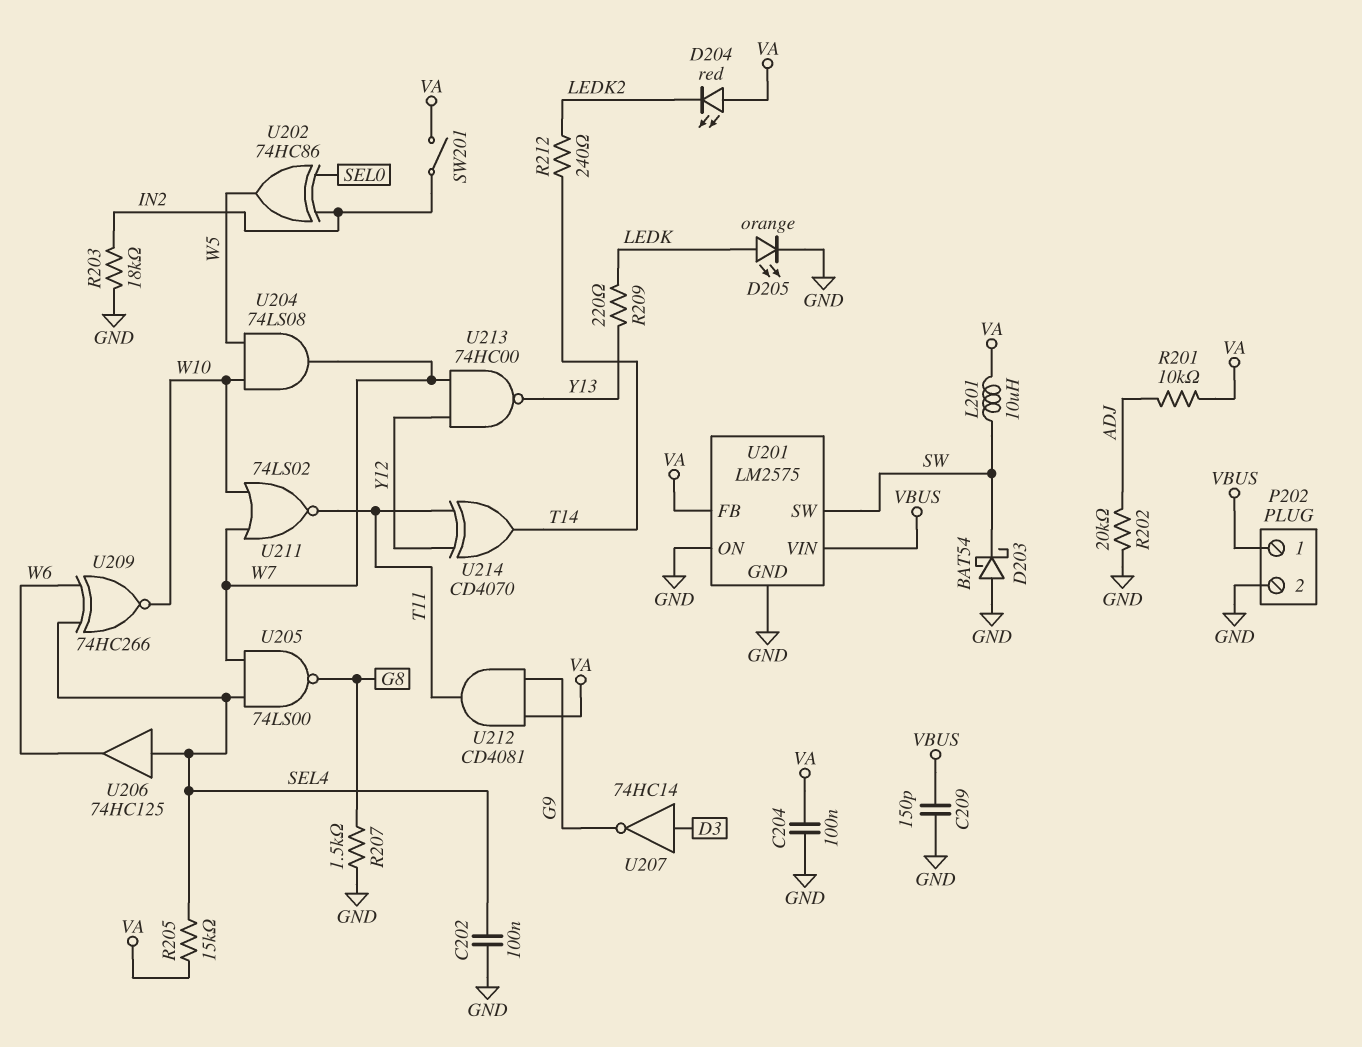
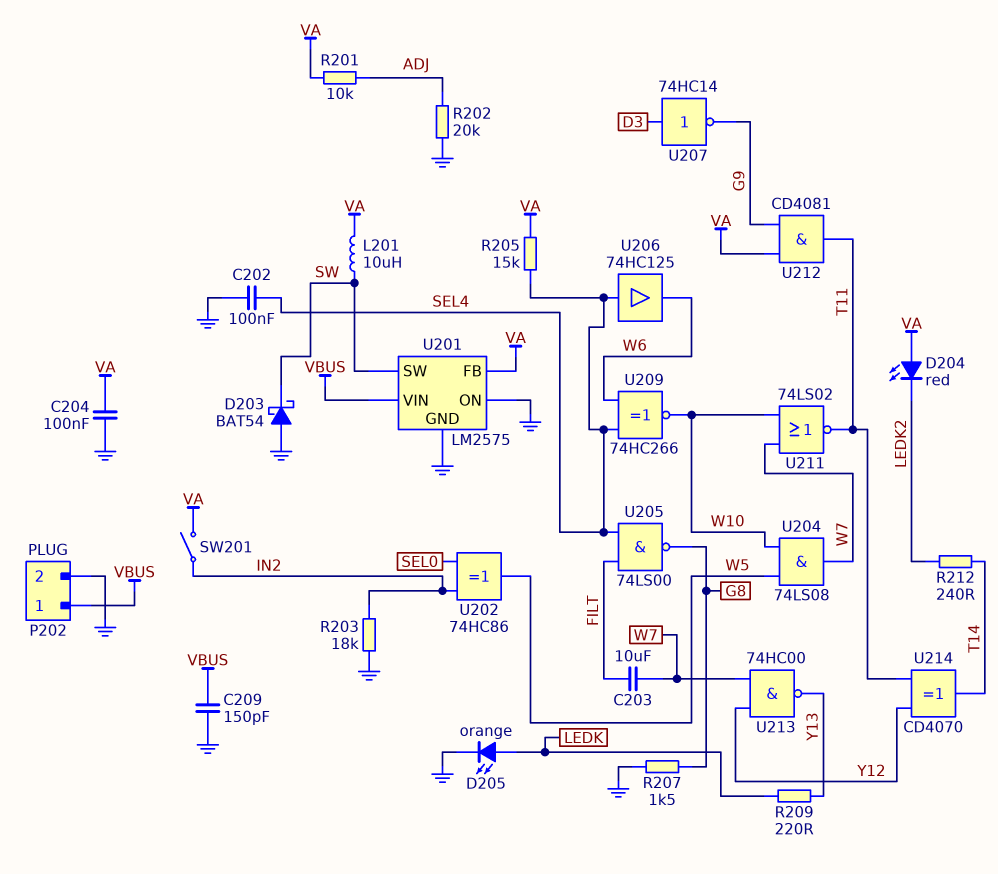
C203: none -> 10uF (FILT, W7)
U205: NAND 74LS00 (in SEL4, in W7, out G8) -> NAND 74LS00 (in FILT, in SEL4, out G8)

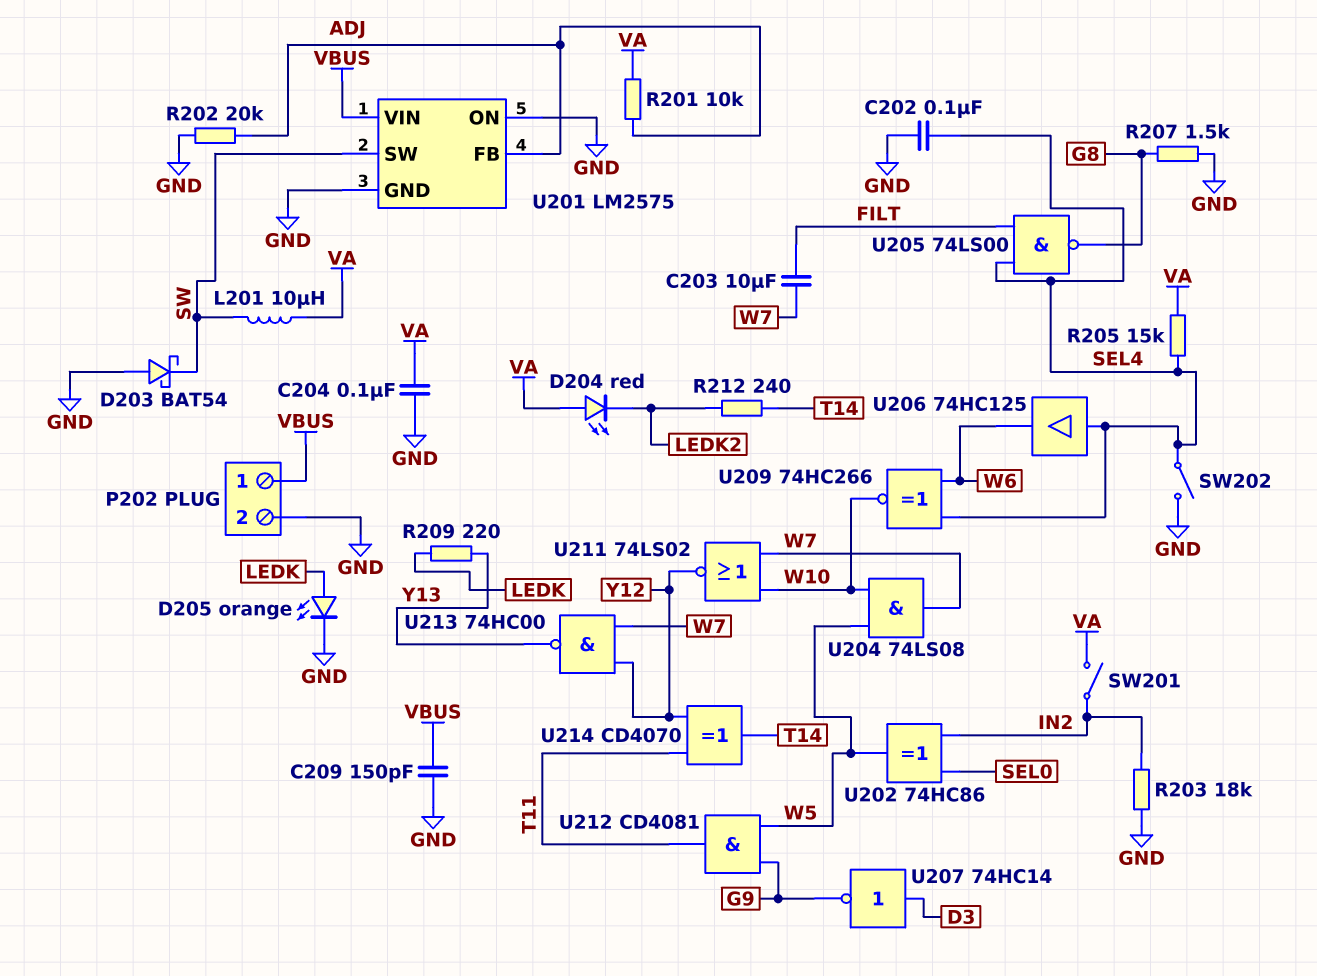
SW202: none -> switch (GND, SEL4)
U201 pin FB: VA -> ADJ
U211: NOR 74LS02 (in W7, in W10, out T11) -> NOR 74LS02 (in W7, in W10, out Y12)
U212: AND CD4081 (in G9, in VA, out T11) -> AND CD4081 (in G9, in W5, out T11)

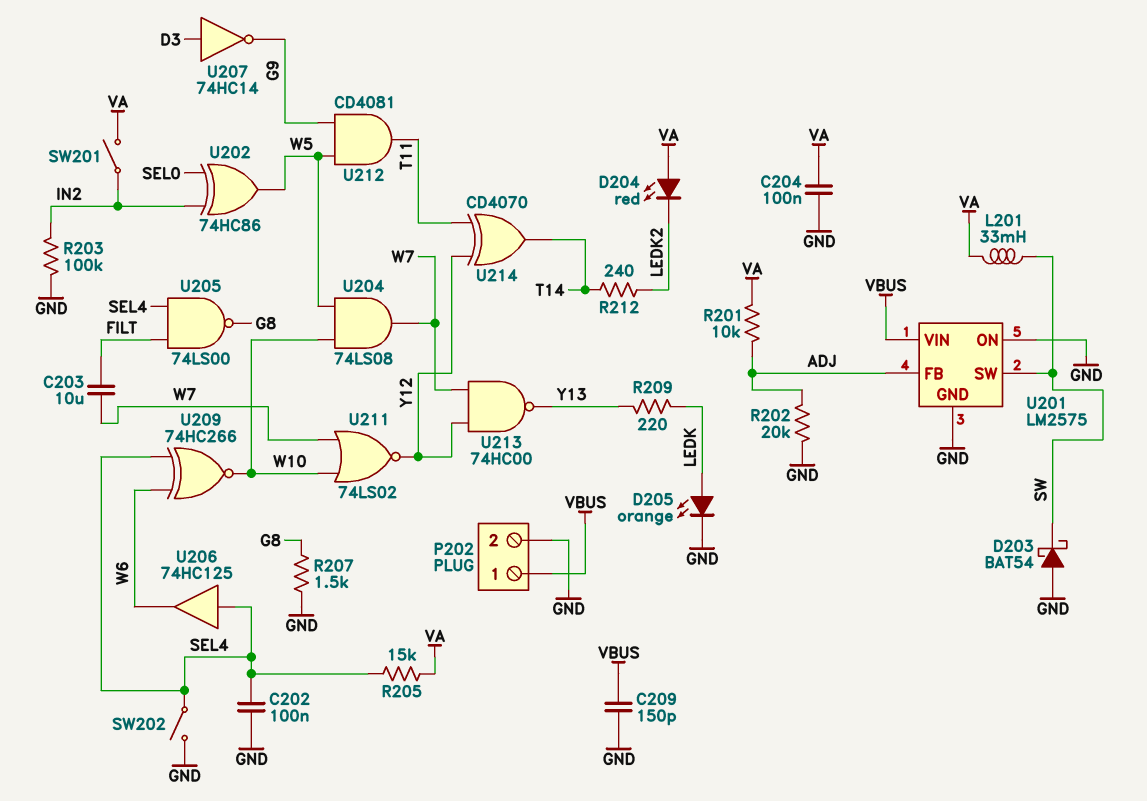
L201: 10uH (SW, VA) -> 33mH (SW, VA)
R203: 18k (GND, IN2) -> 100k (GND, IN2)

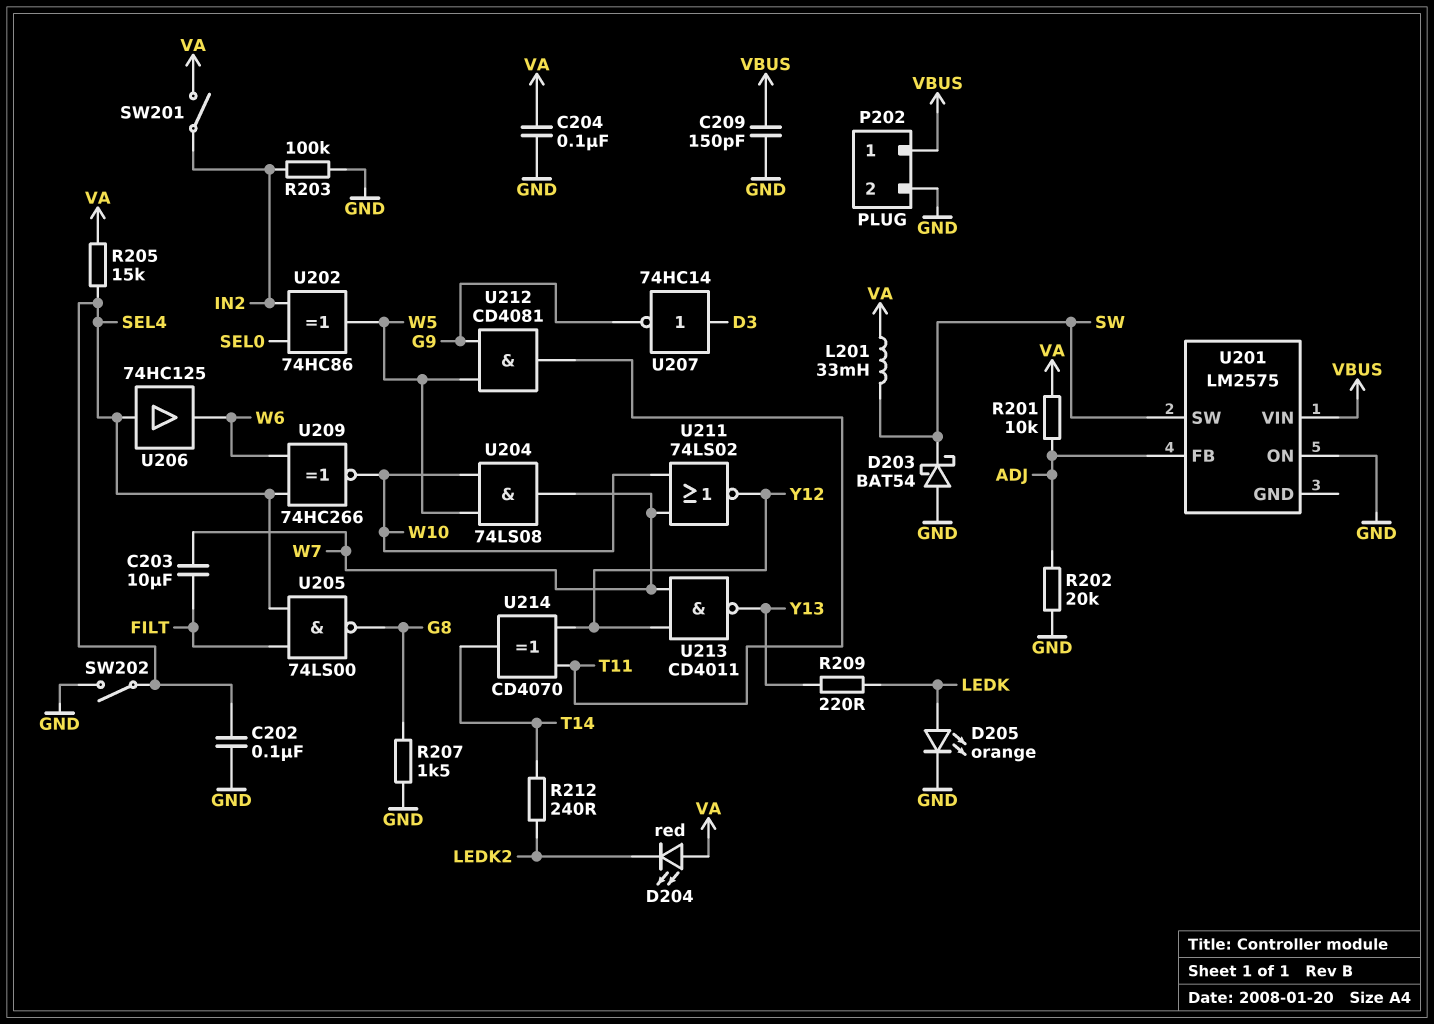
U201 pin GND: GND -> none
U213: NAND 74HC00 (in W7, in Y12, out Y13) -> NAND CD4011 (in W7, in Y12, out Y13)

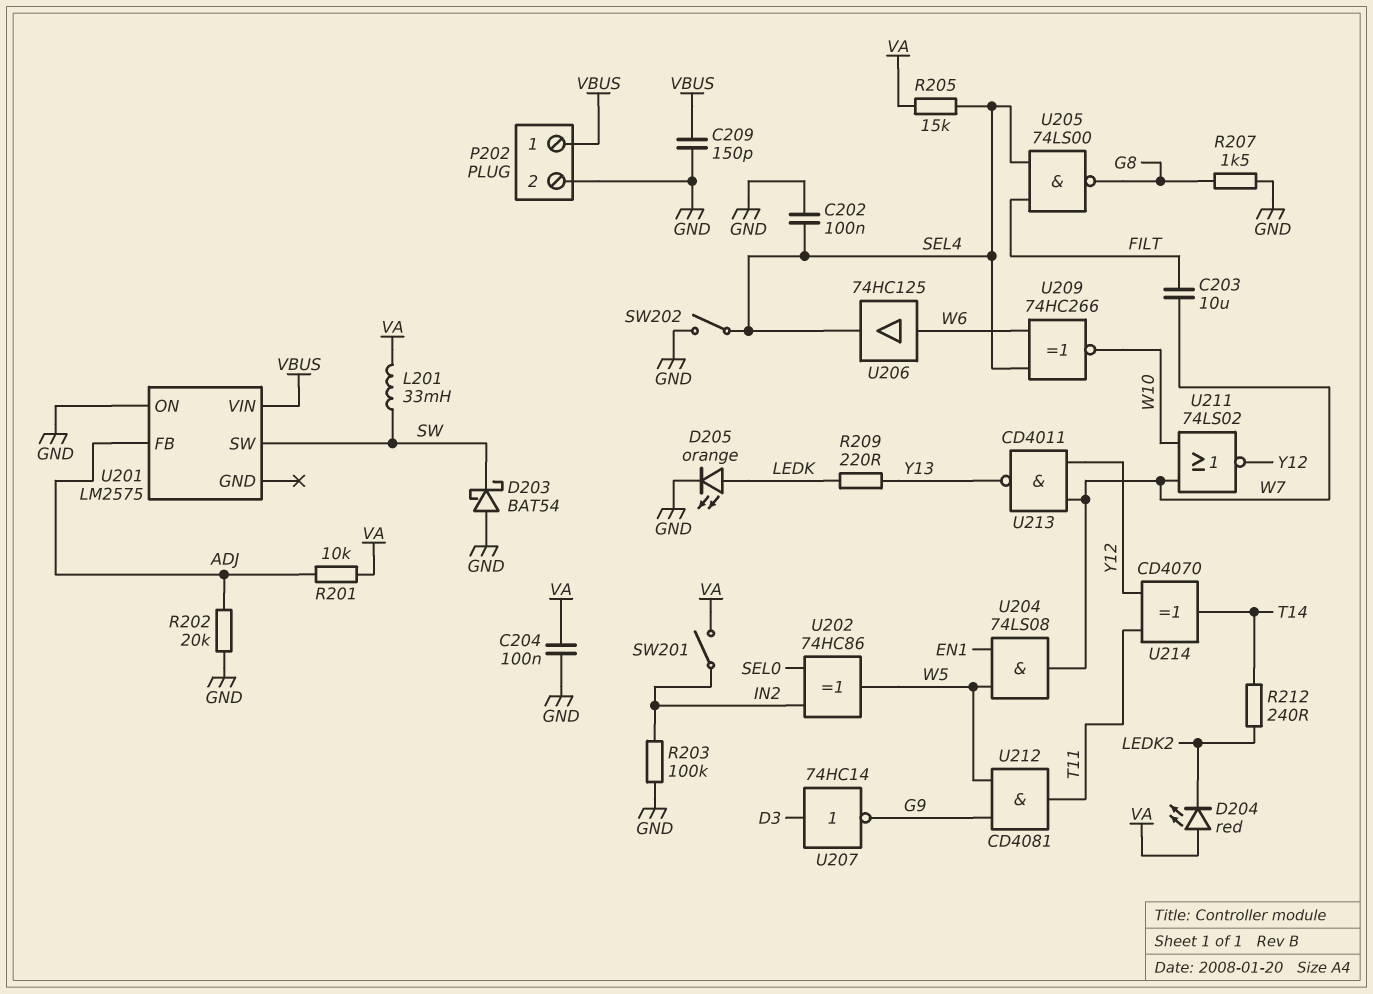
U204: AND 74LS08 (in W5, in W10, out W7) -> AND 74LS08 (in EN1, in W5, out W7)
U206: buffer 74HC125 (in SEL4, out W6) -> buffer 74HC125 (in W6, out SEL4)

